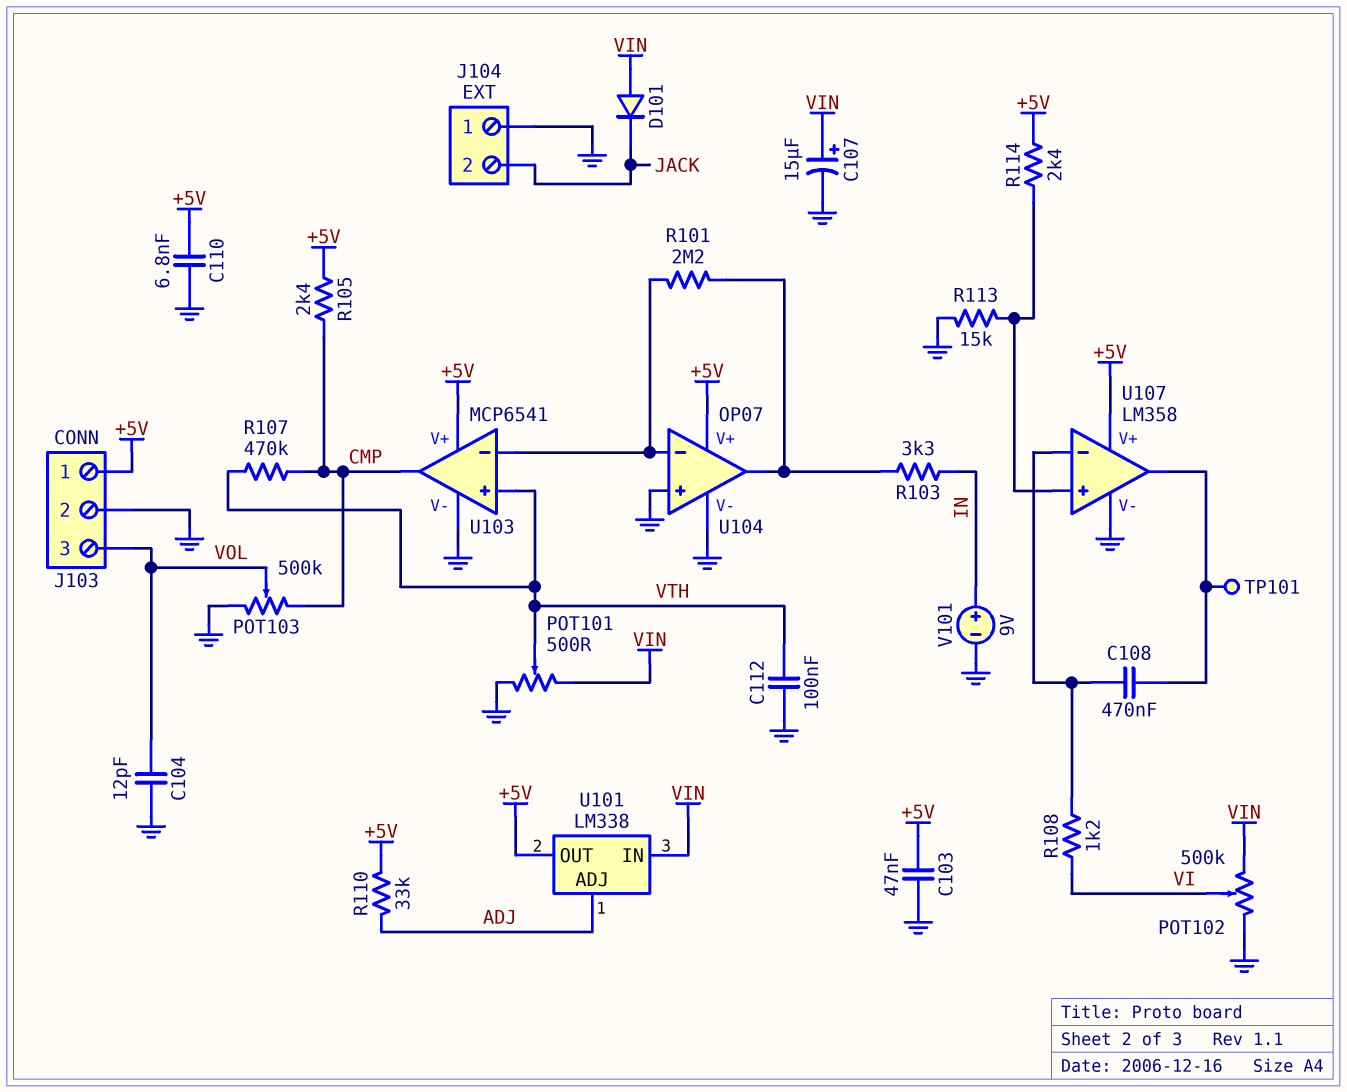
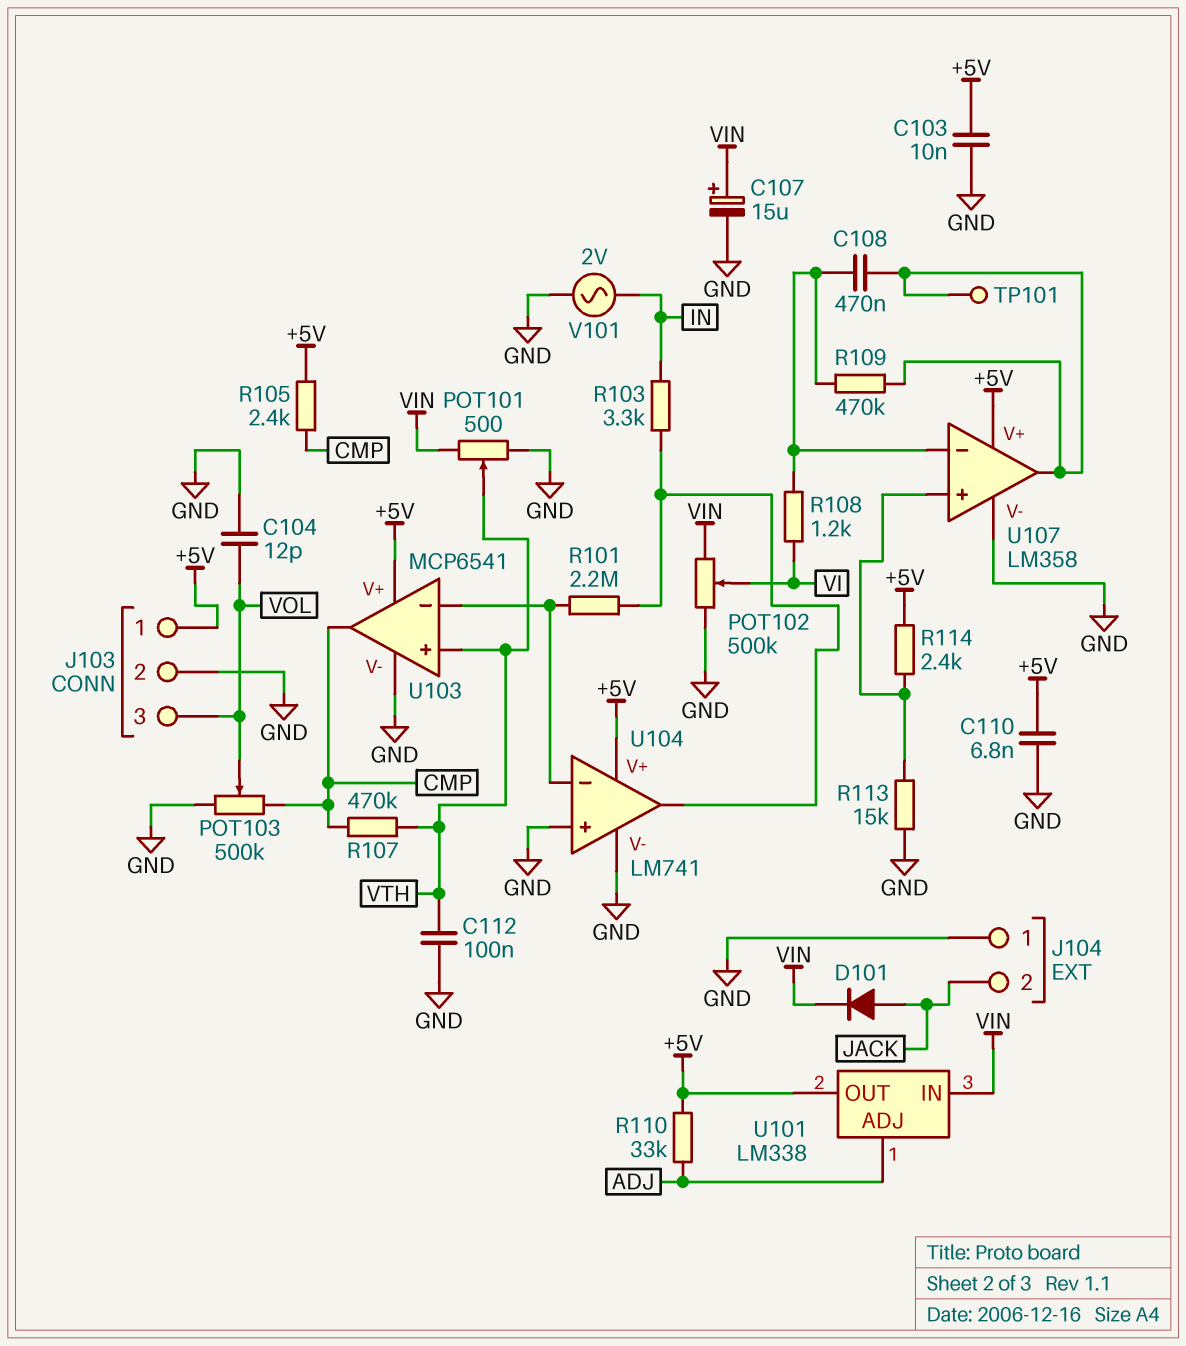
C103: 47nF (+5V, GND) -> 10nF (+5V, GND)
D101: diode (A VIN, K JACK) -> diode (A JACK, K VIN)
R109: none -> 470k (U107/in-, U107/out)
U104: OP07 -> LM741
V101: 9V (plus IN, minus GND) -> AC 2V (GND, IN)

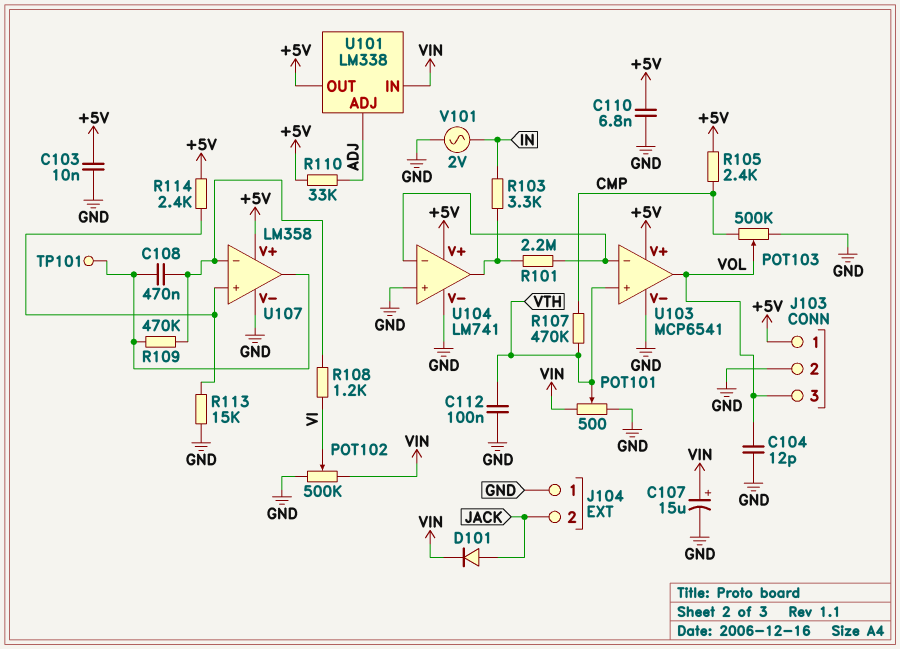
U103 pin out: CMP -> VOL

